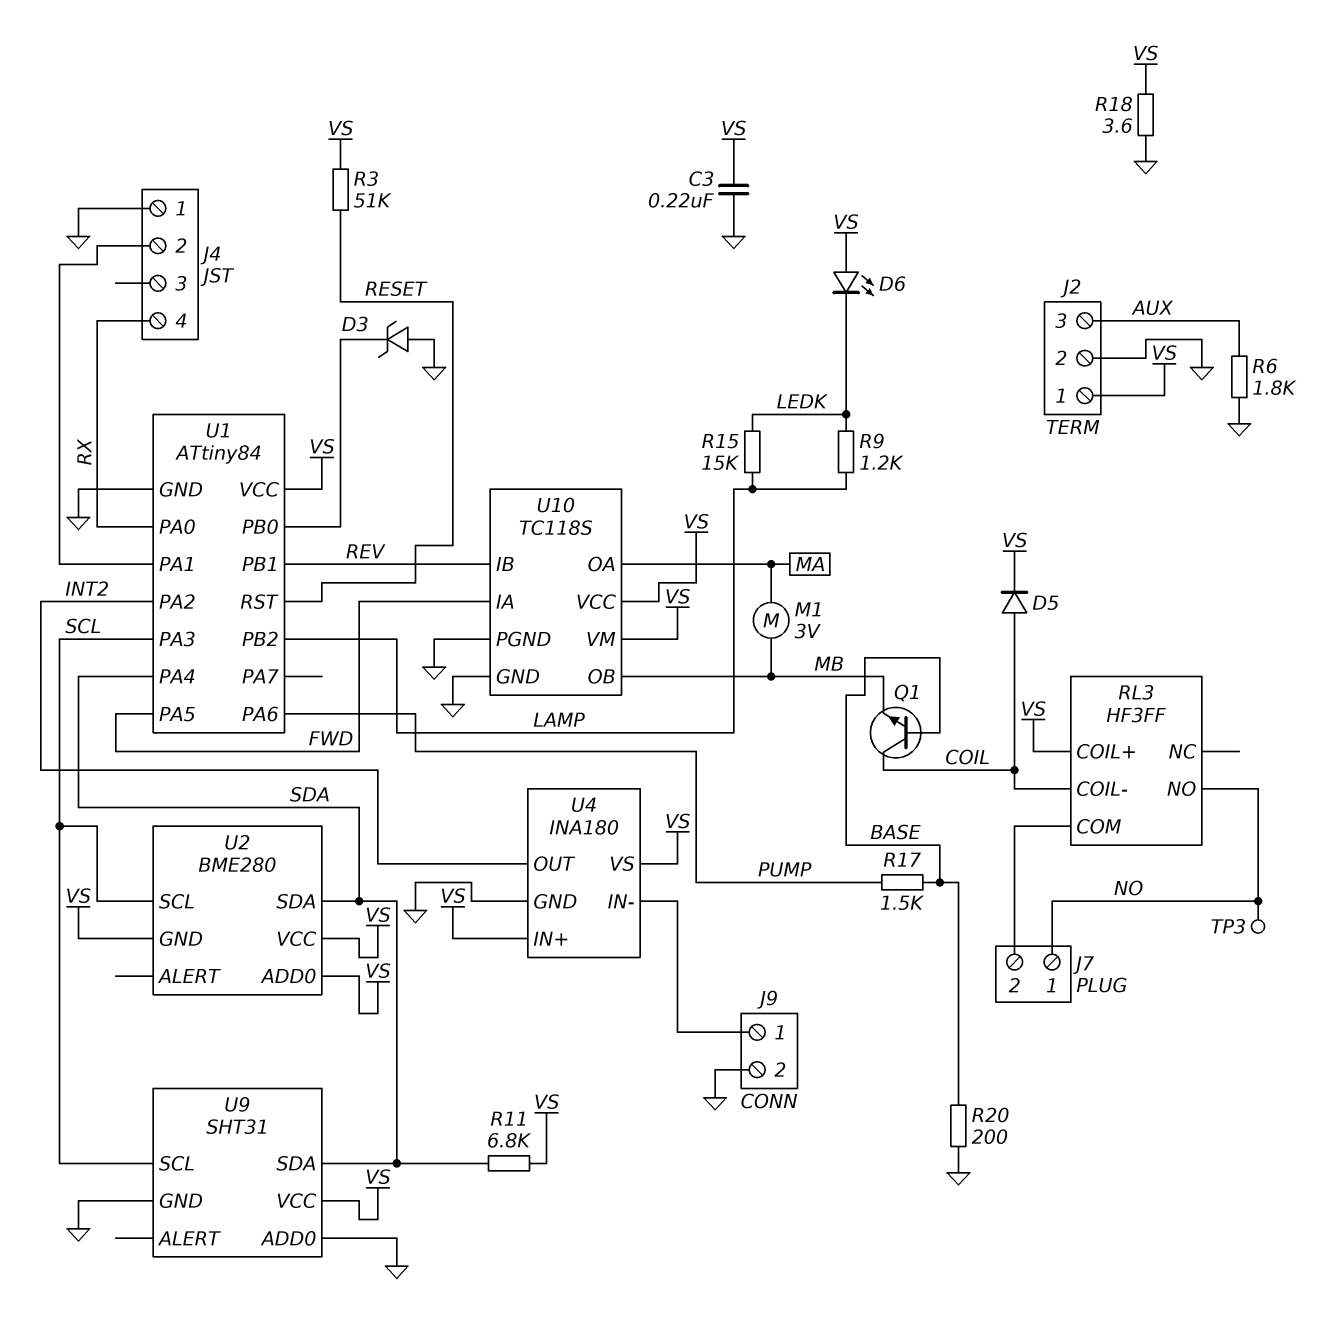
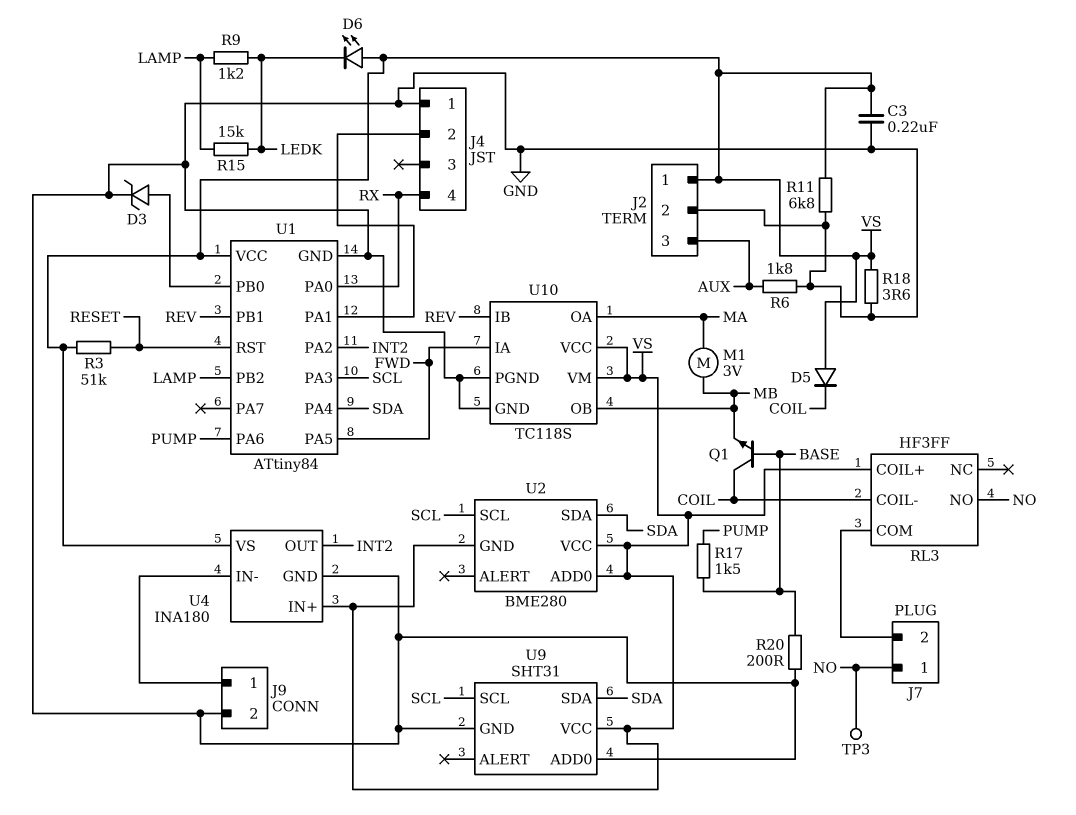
D3: zener (A GND, K U1/PB0) -> zener (A U1/PB0, K GND)
D5: diode (A COIL, K VS) -> diode (A VS, K COIL)
R11: 6.8k (SDA, VS) -> 6.8k (GND, VS)

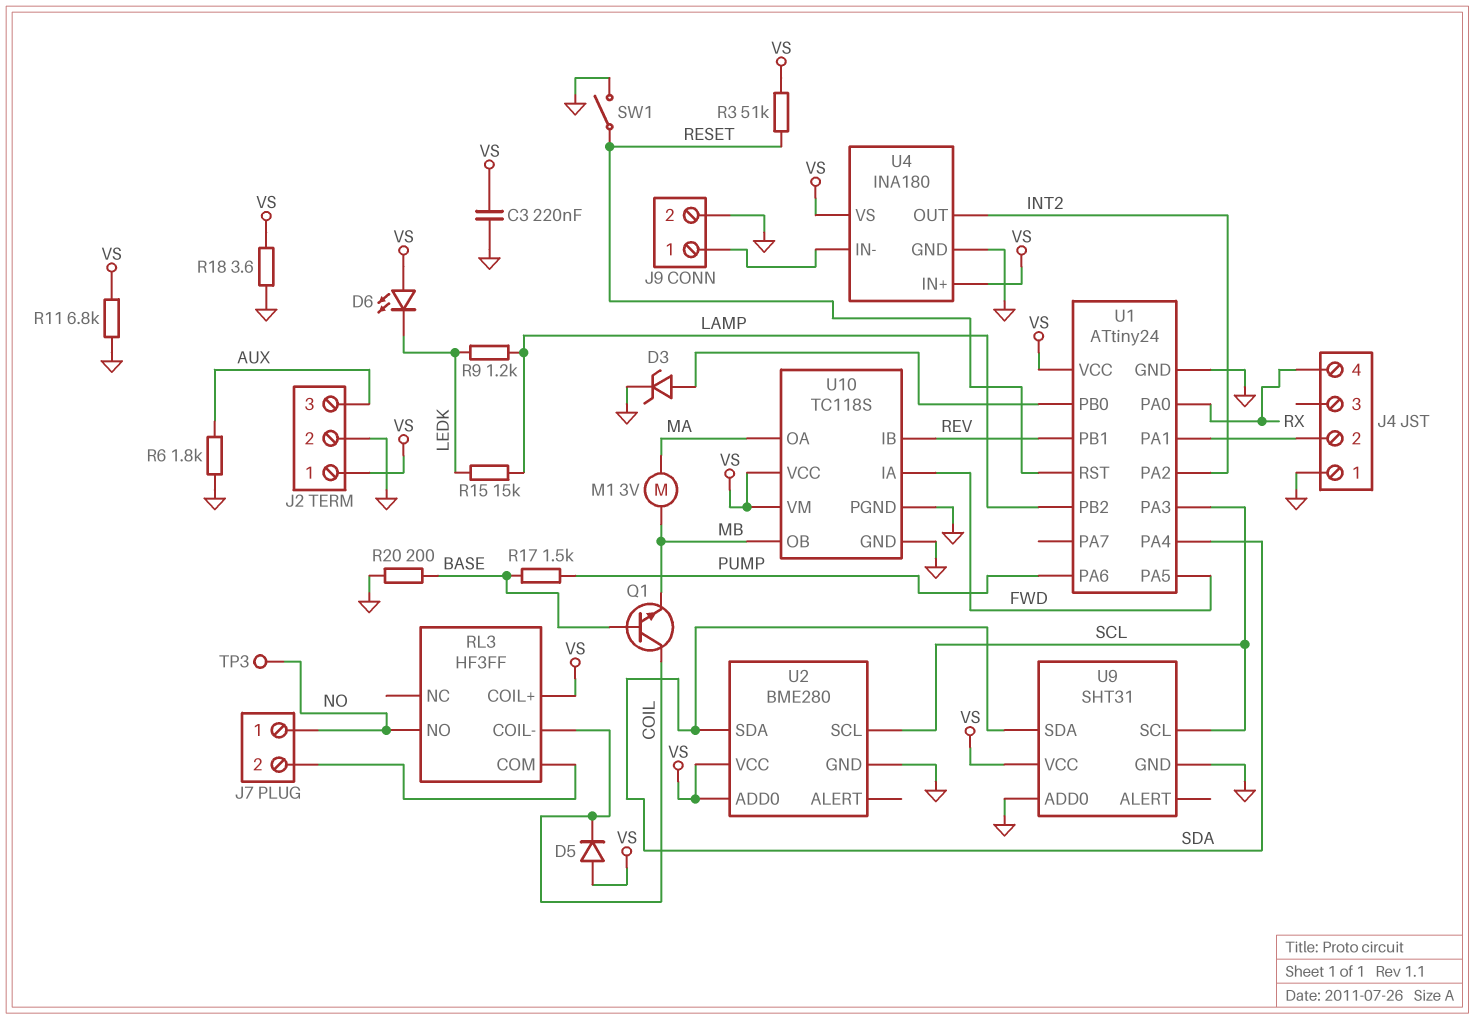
SW1: none -> switch (GND, RESET)
U1: ATtiny84 -> ATtiny24
U2 pin GND: VS -> GND

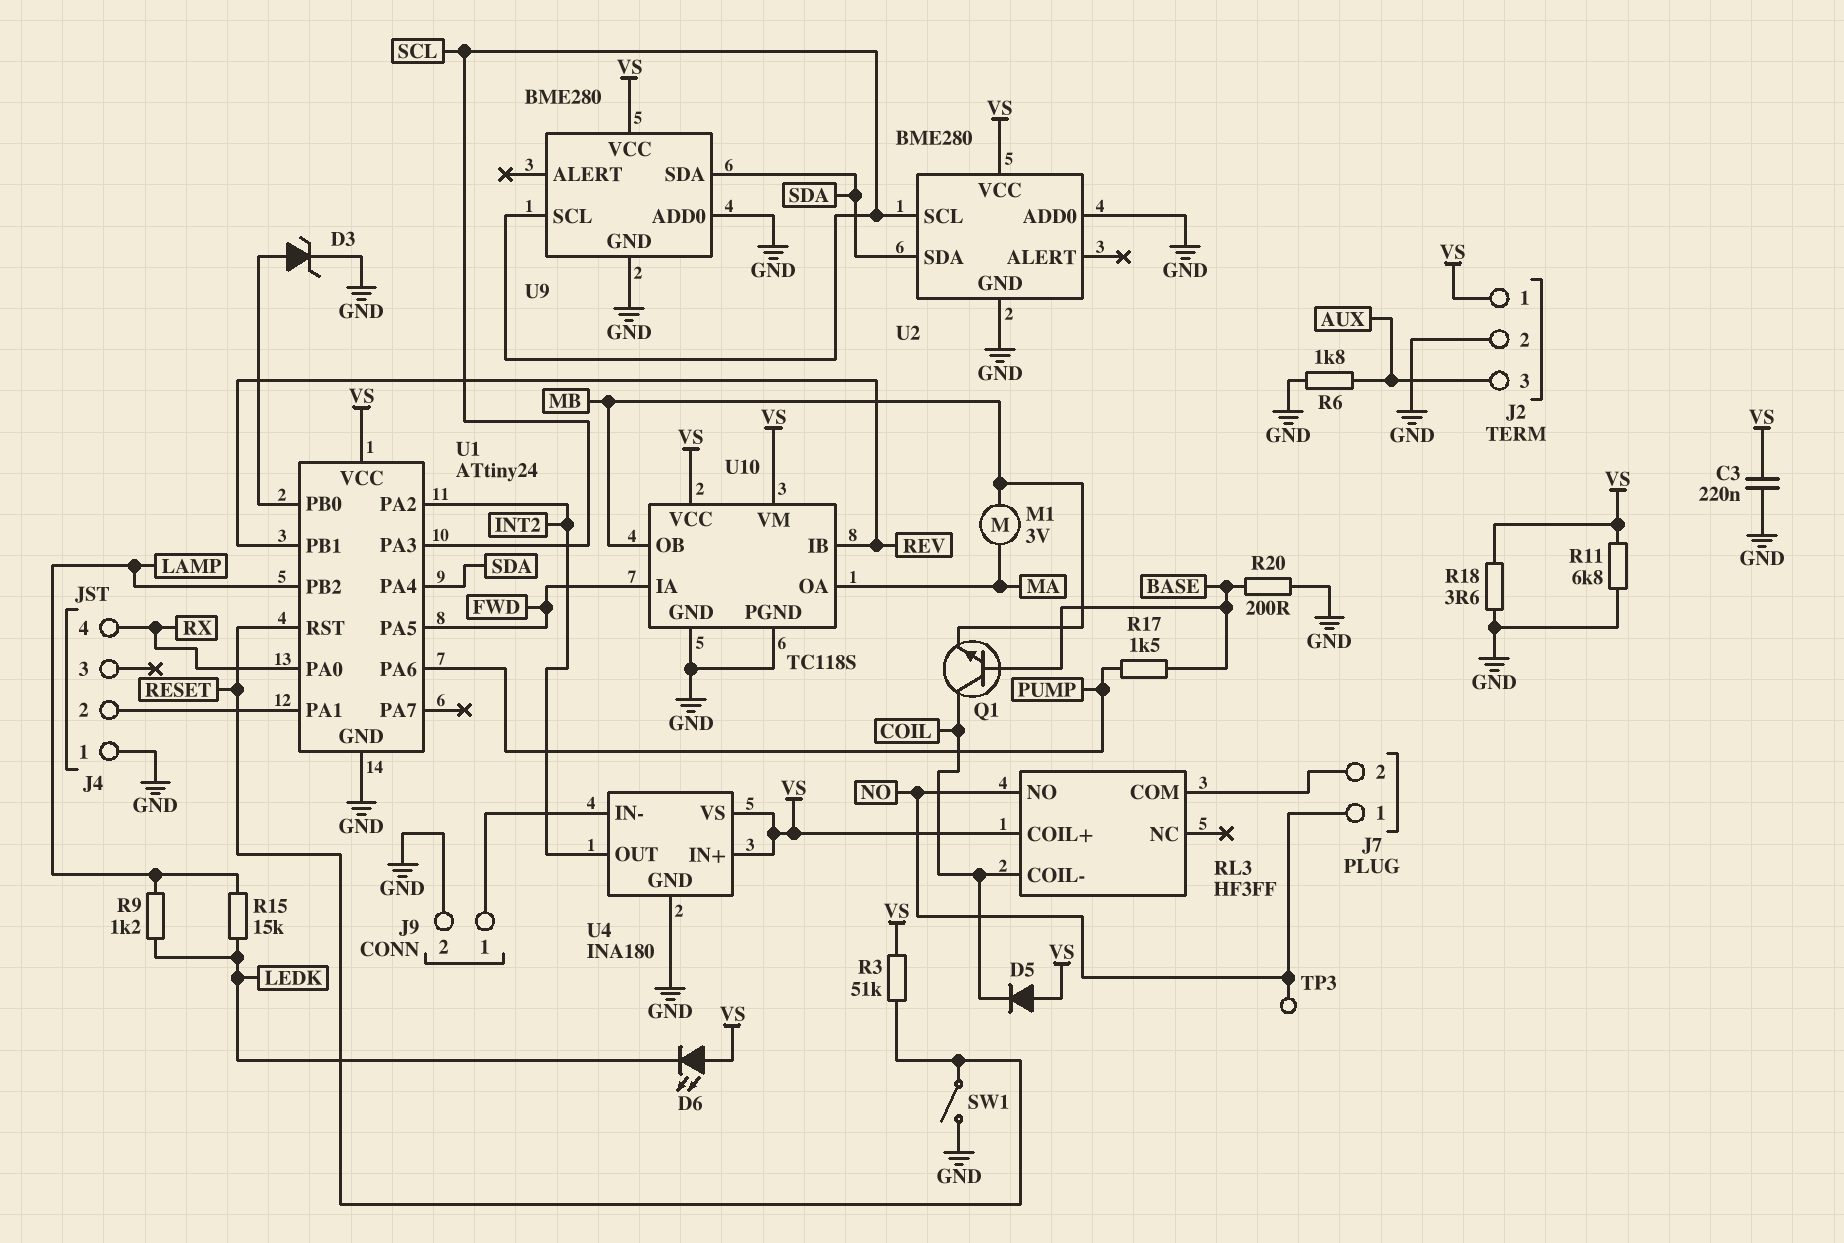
U2 pin ADD0: VS -> GND
U9: SHT31 -> BME280

